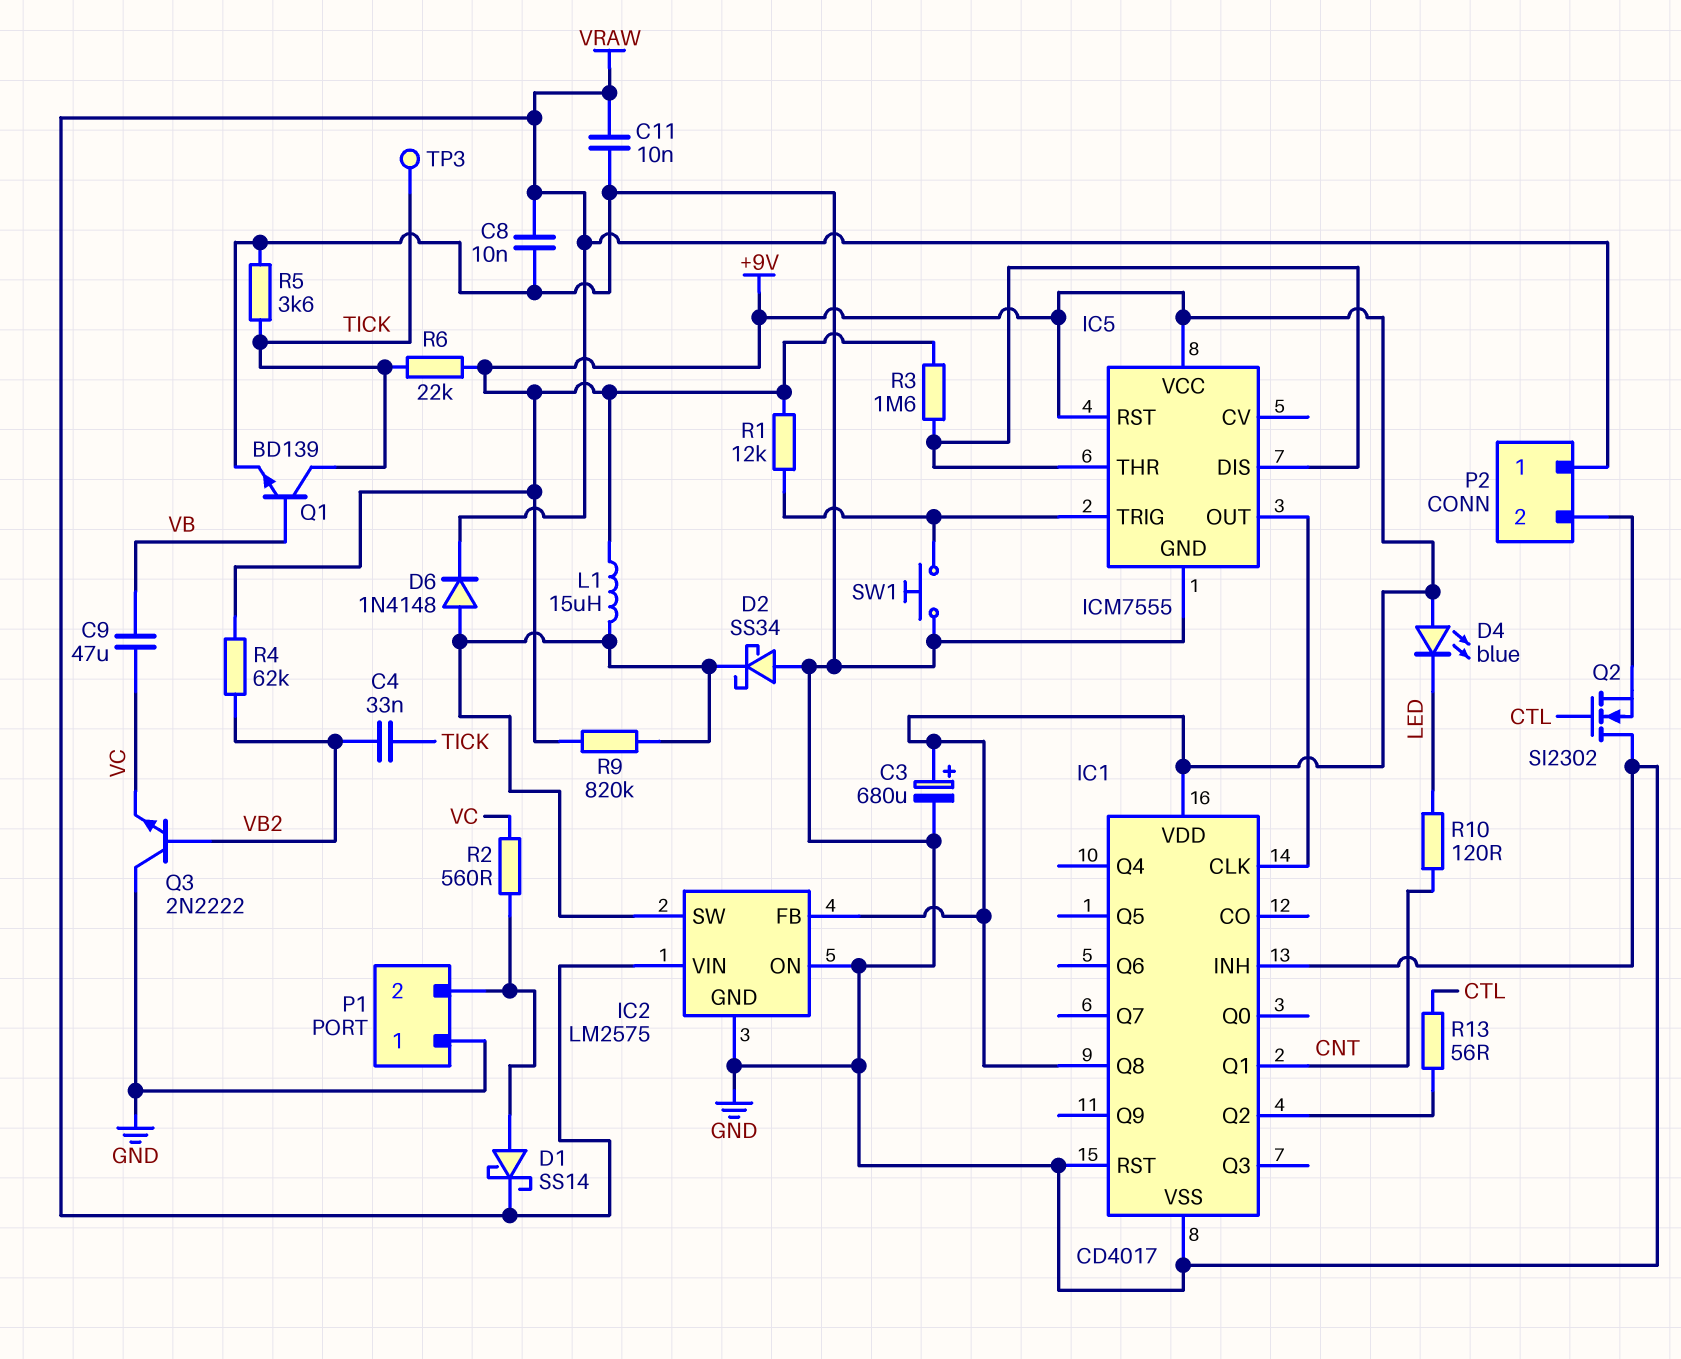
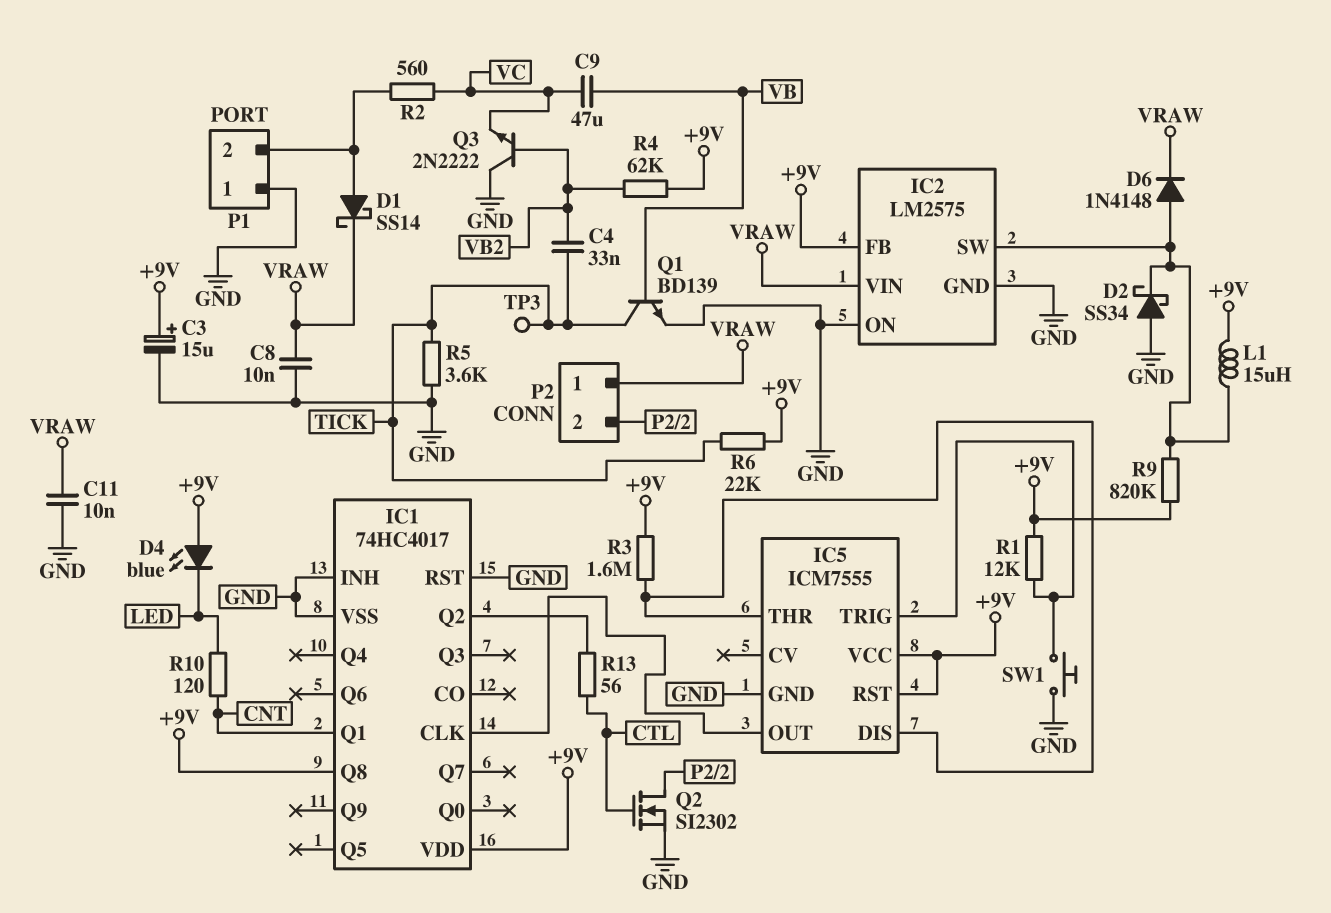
C3: 680uF (plus +9V, minus GND) -> 15uF (plus +9V, minus GND)
IC1: CD4017 -> 74HC4017
Q2: NMOS SI2302 (G CTL, D GND, S P2/2) -> NMOS SI2302 (G CTL, D P2/2, S GND)

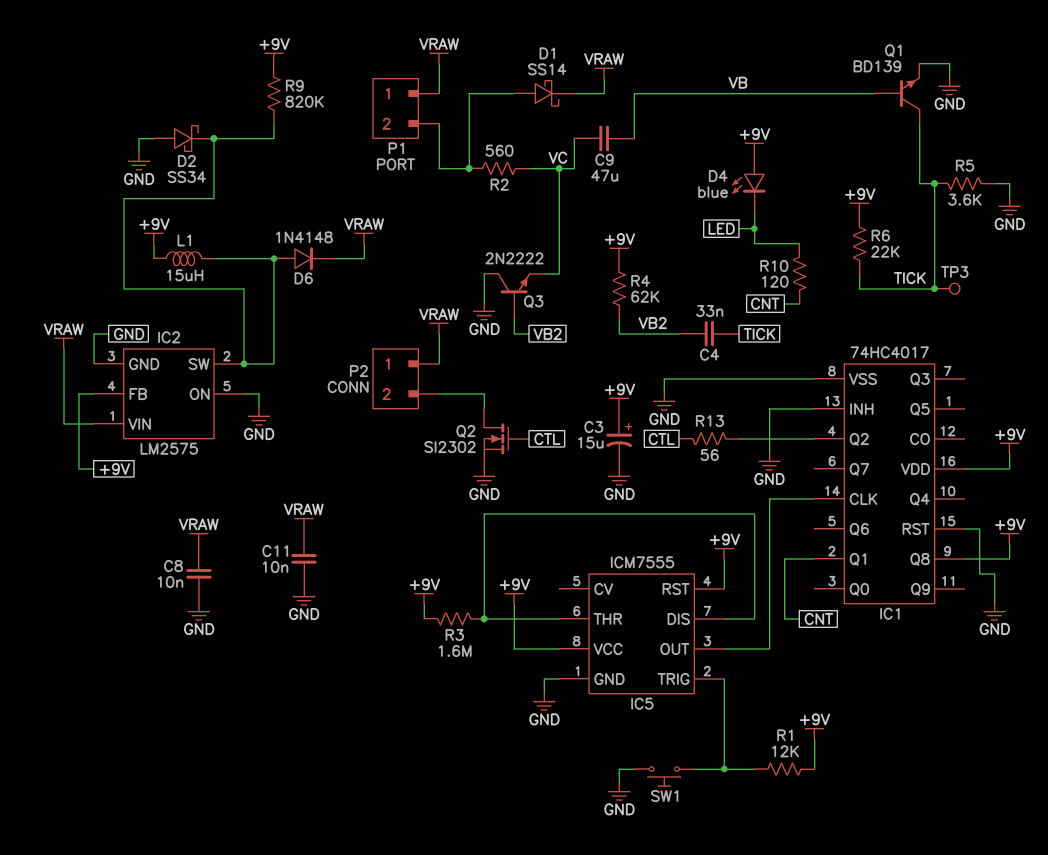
P1 pin 1: GND -> VRAW

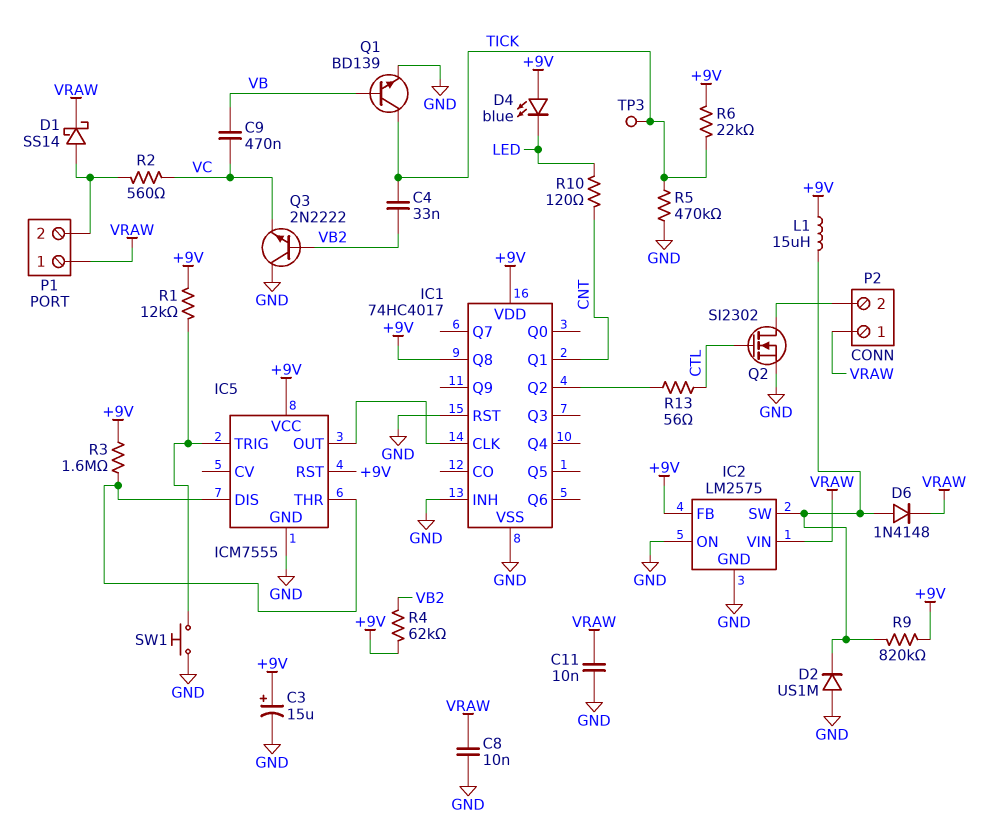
C9: 47uF (VB, VC) -> 470nF (VB, VC)
D2: schottky SS34 (A GND, K IC2/SW) -> diode US1M (A GND, K IC2/SW)
R5: 3.6k (GND, TICK) -> 470k (GND, TICK)

